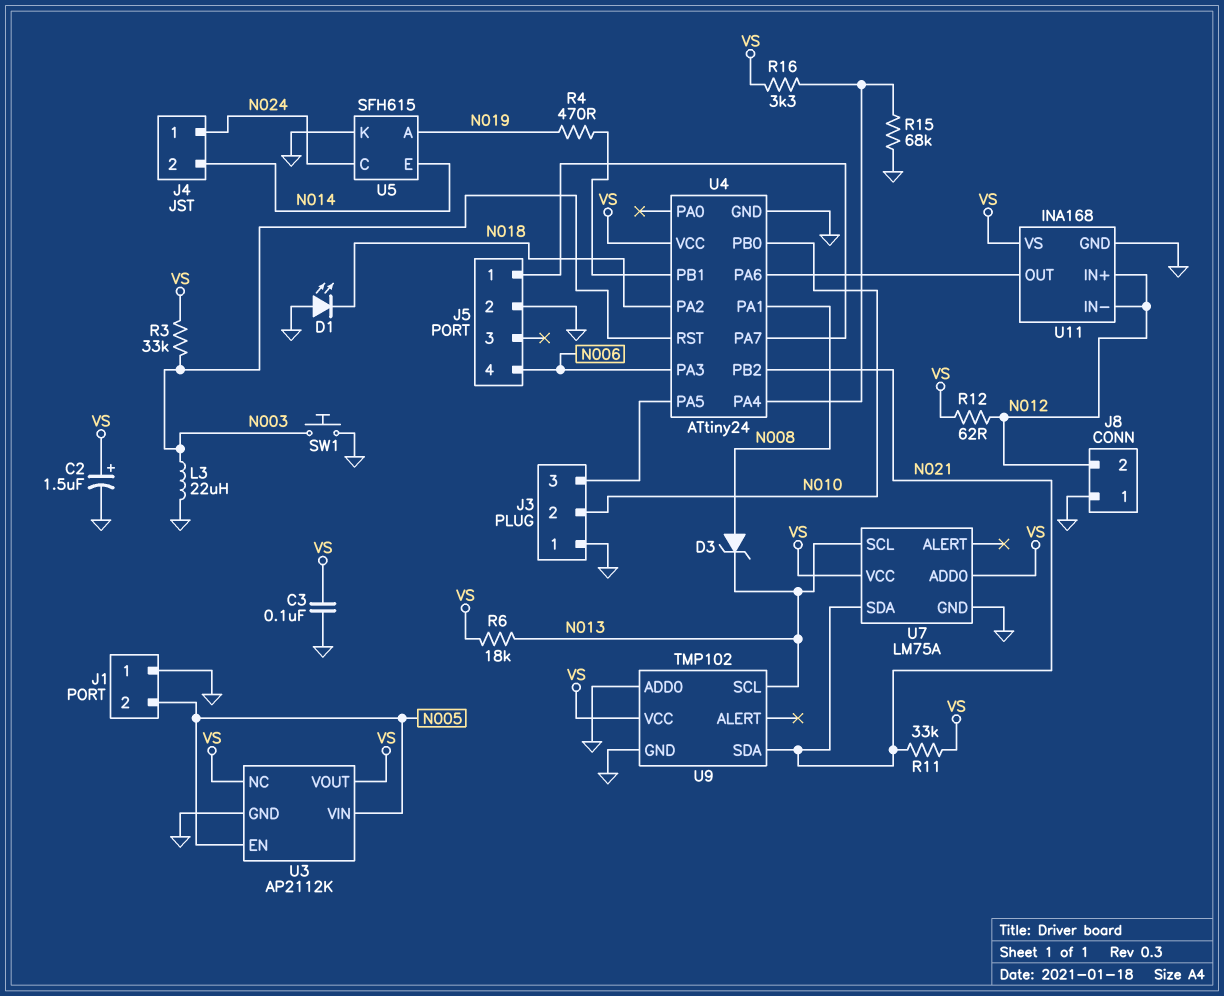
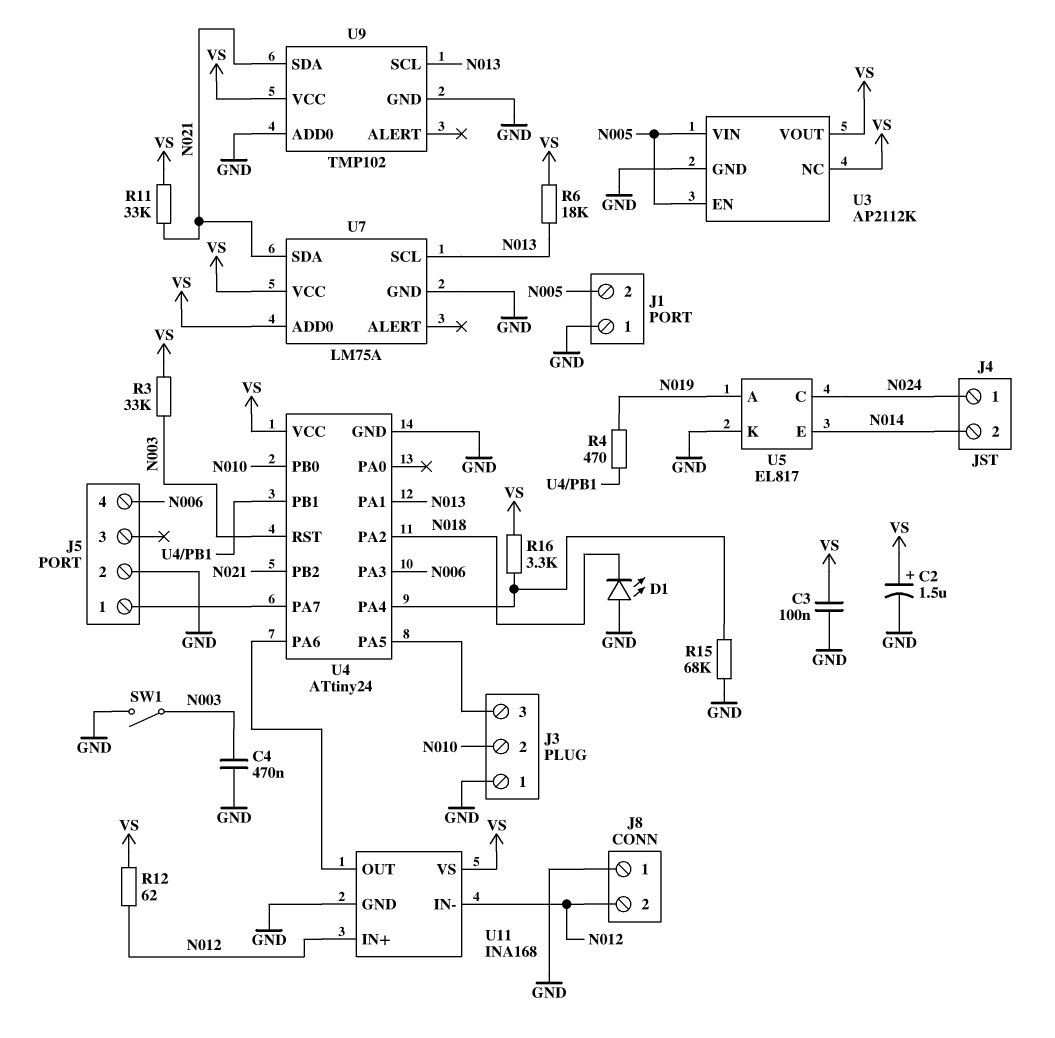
C4: none -> 470nF (GND, N003)
D3: zener (A N008, K N013) -> none
L3: 22uH (GND, N003) -> none
SW1: button (GND, N003) -> switch (GND, N003)
U4 pin PA1: N008 -> N013
U5: SFH615 -> EL817

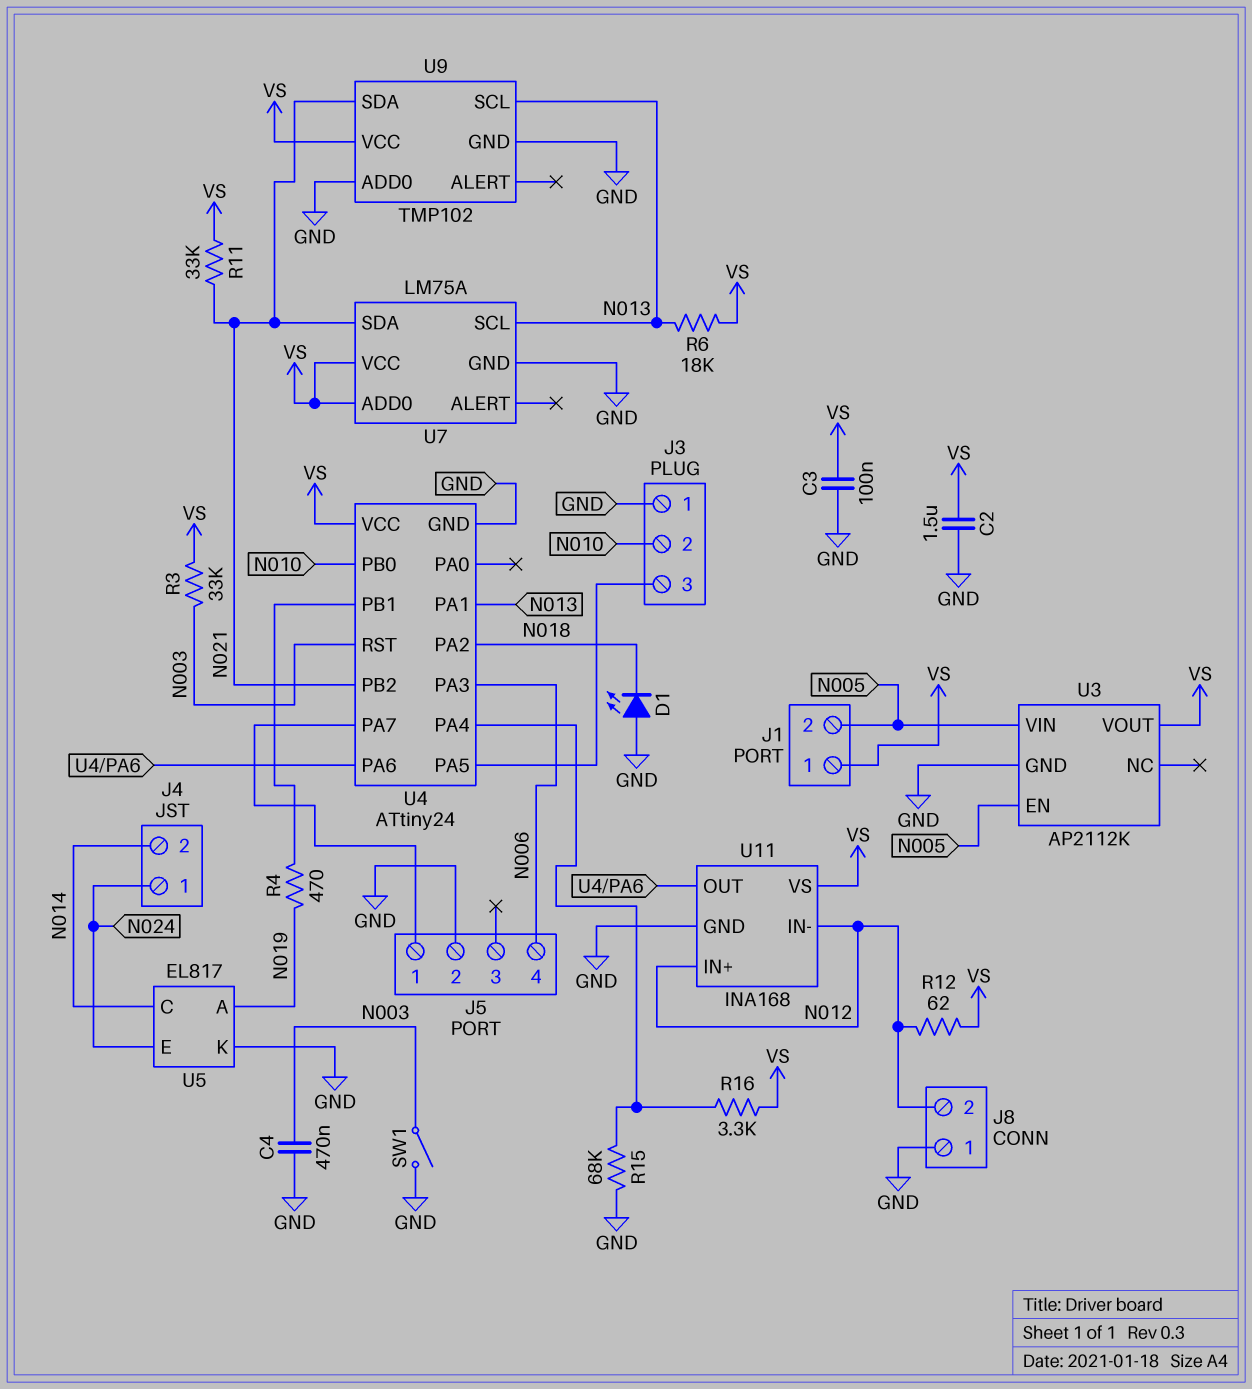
C2: 1.5uF (plus VS, minus GND) -> 1.5uF (GND, VS)
J1 pin 1: GND -> VS
U3 pin NC: VS -> none
U5 pin C: N024 -> N014
U5 pin E: N014 -> N024

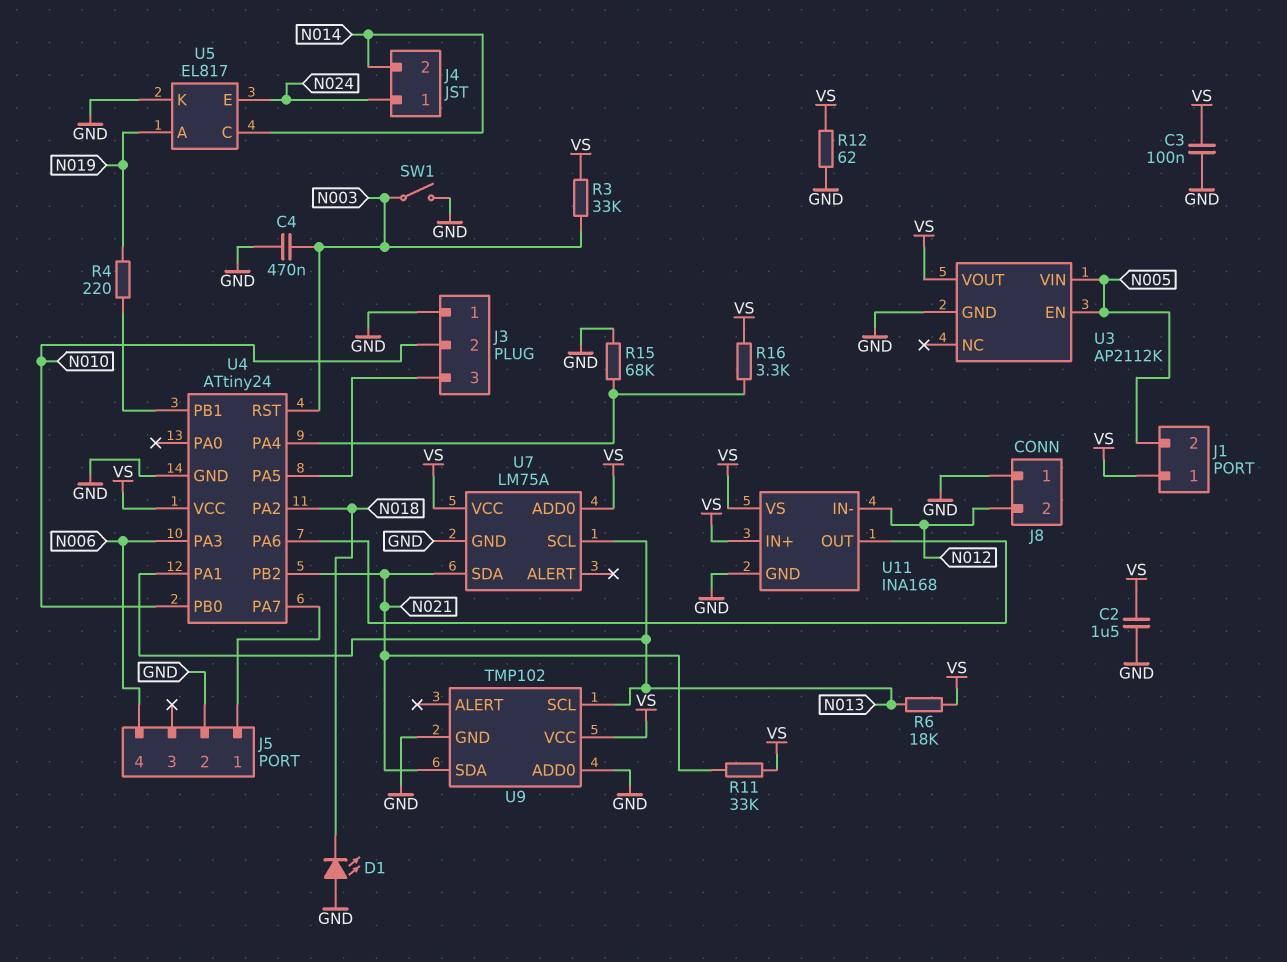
R4: 470 (N019, U4/PB1) -> 220 (N019, U4/PB1)
R12: 62 (N012, VS) -> 62 (GND, VS)
U11 pin IN+: N012 -> VS

